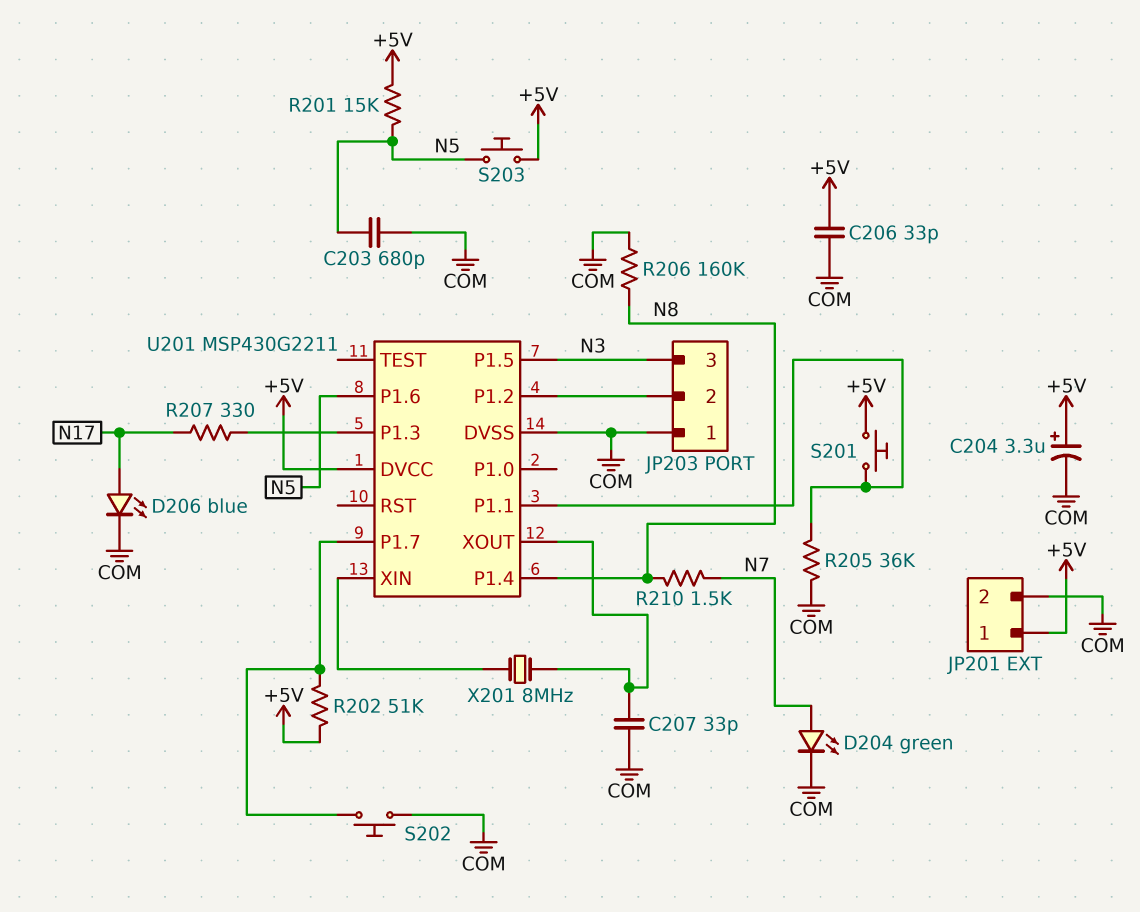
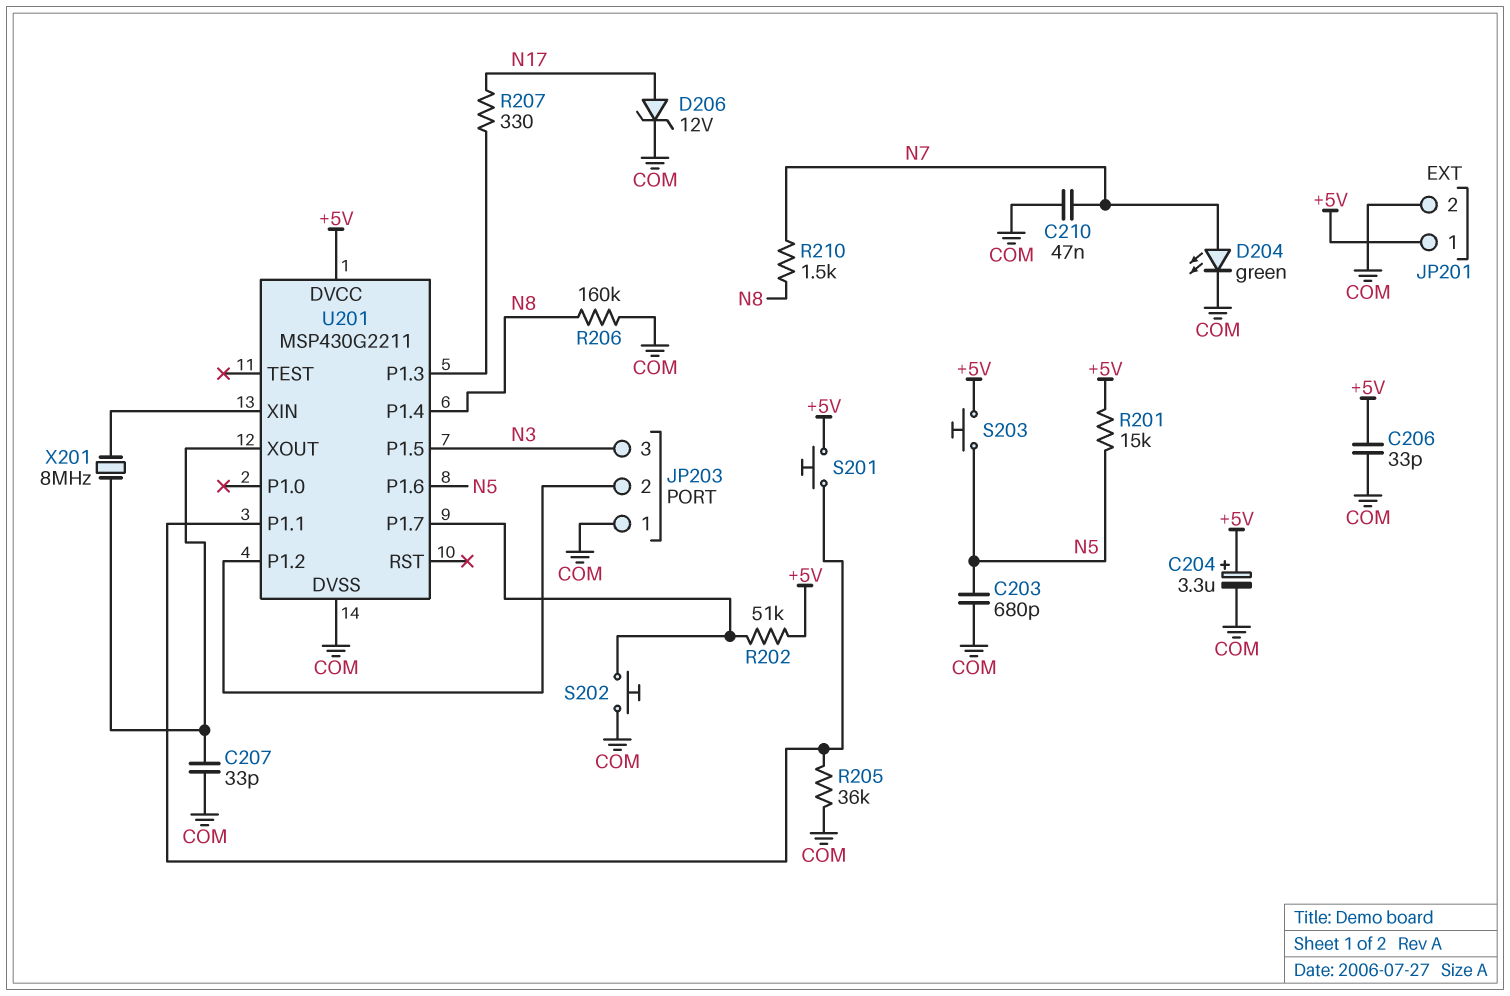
C210: none -> 47nF (COM, N7)
D206: LED blue (A N17, K COM) -> zener 12V (A N17, K COM)

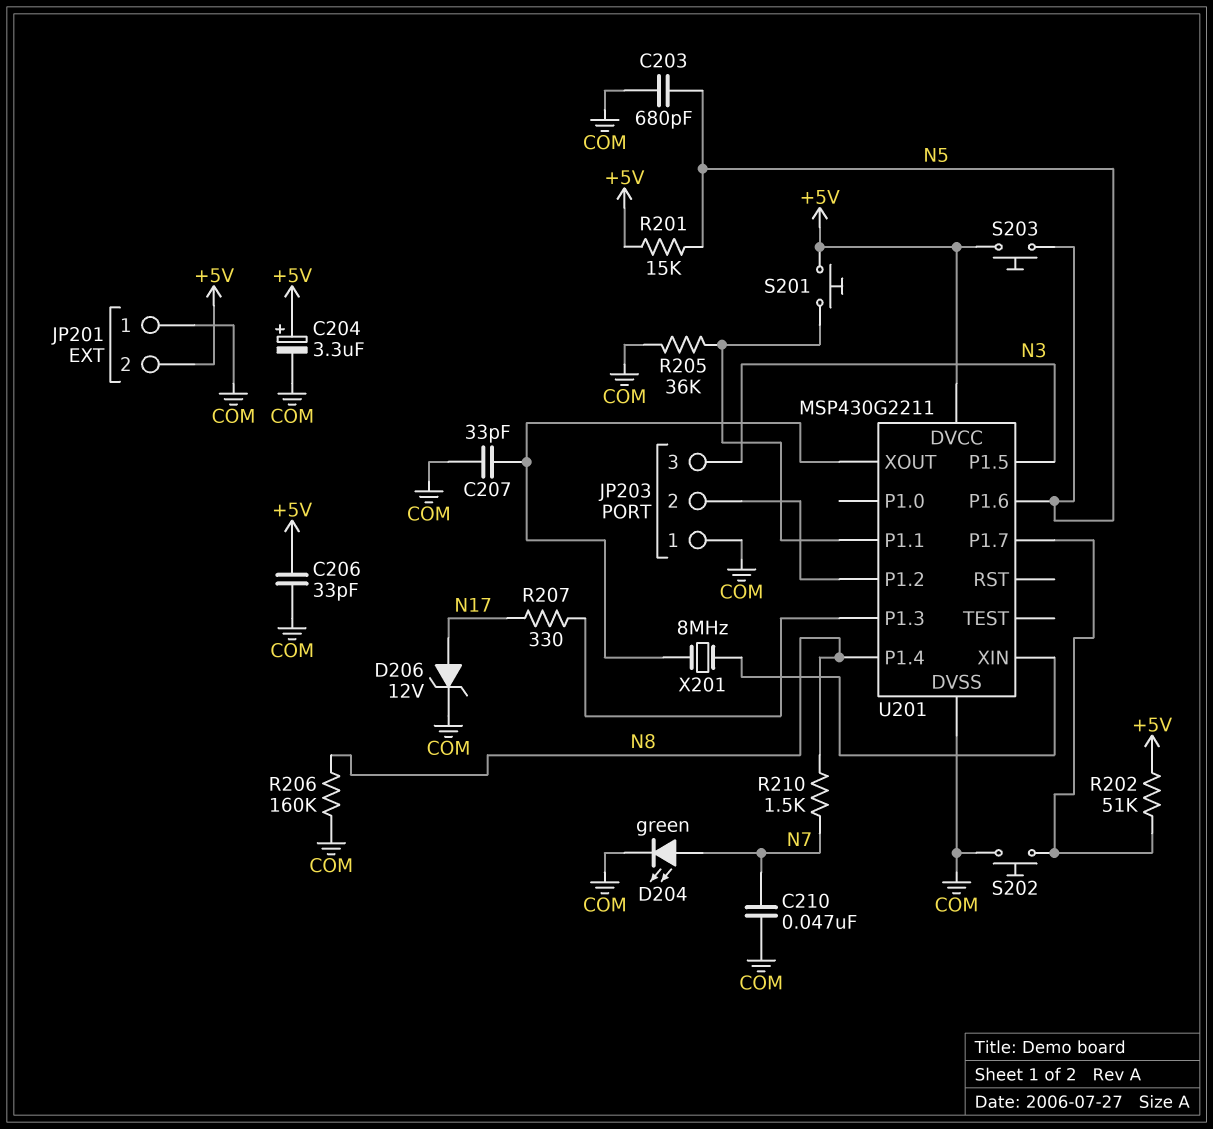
JP201 pin 1: +5V -> COM
JP201 pin 2: COM -> +5V

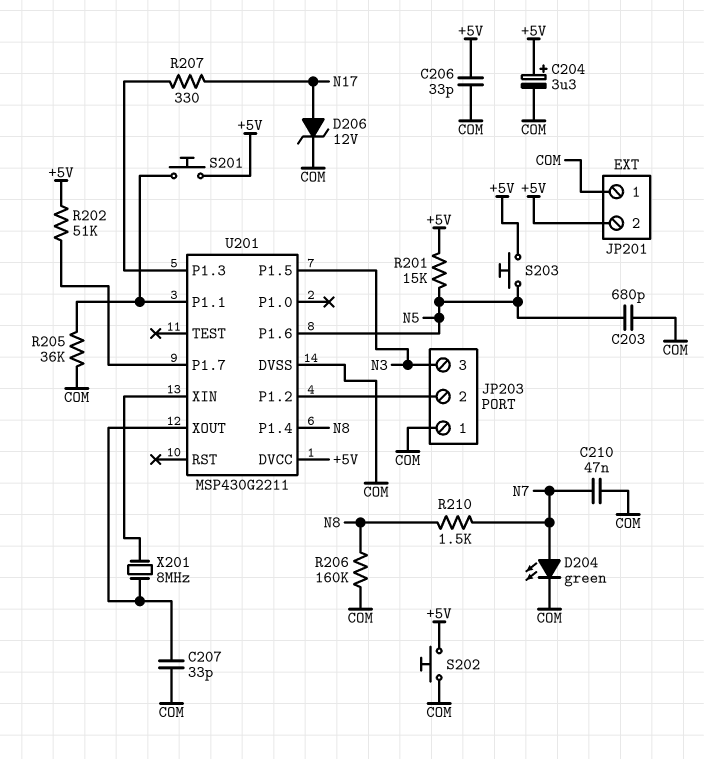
S202: button (COM, U201/P1.7) -> button (+5V, COM)

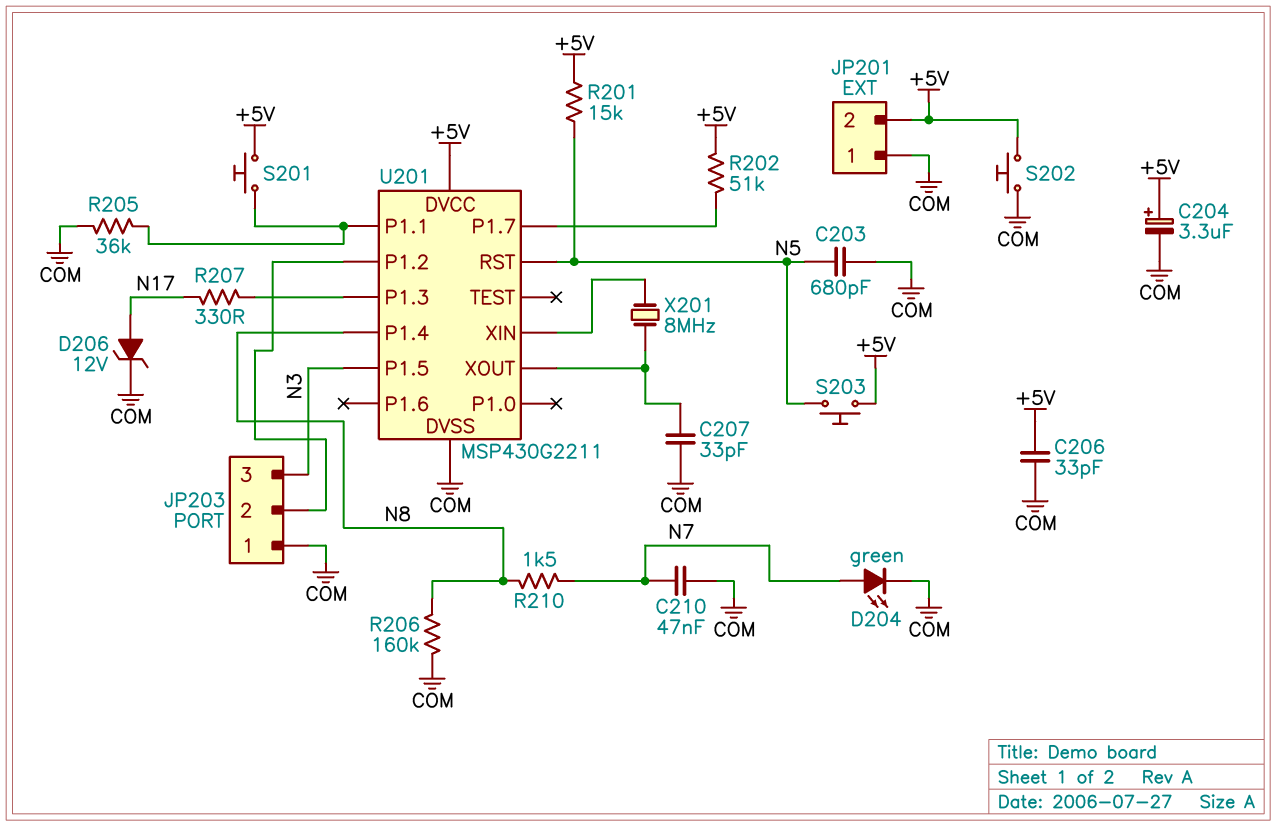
U201 pin P1.6: N5 -> none
U201 pin RST: none -> N5

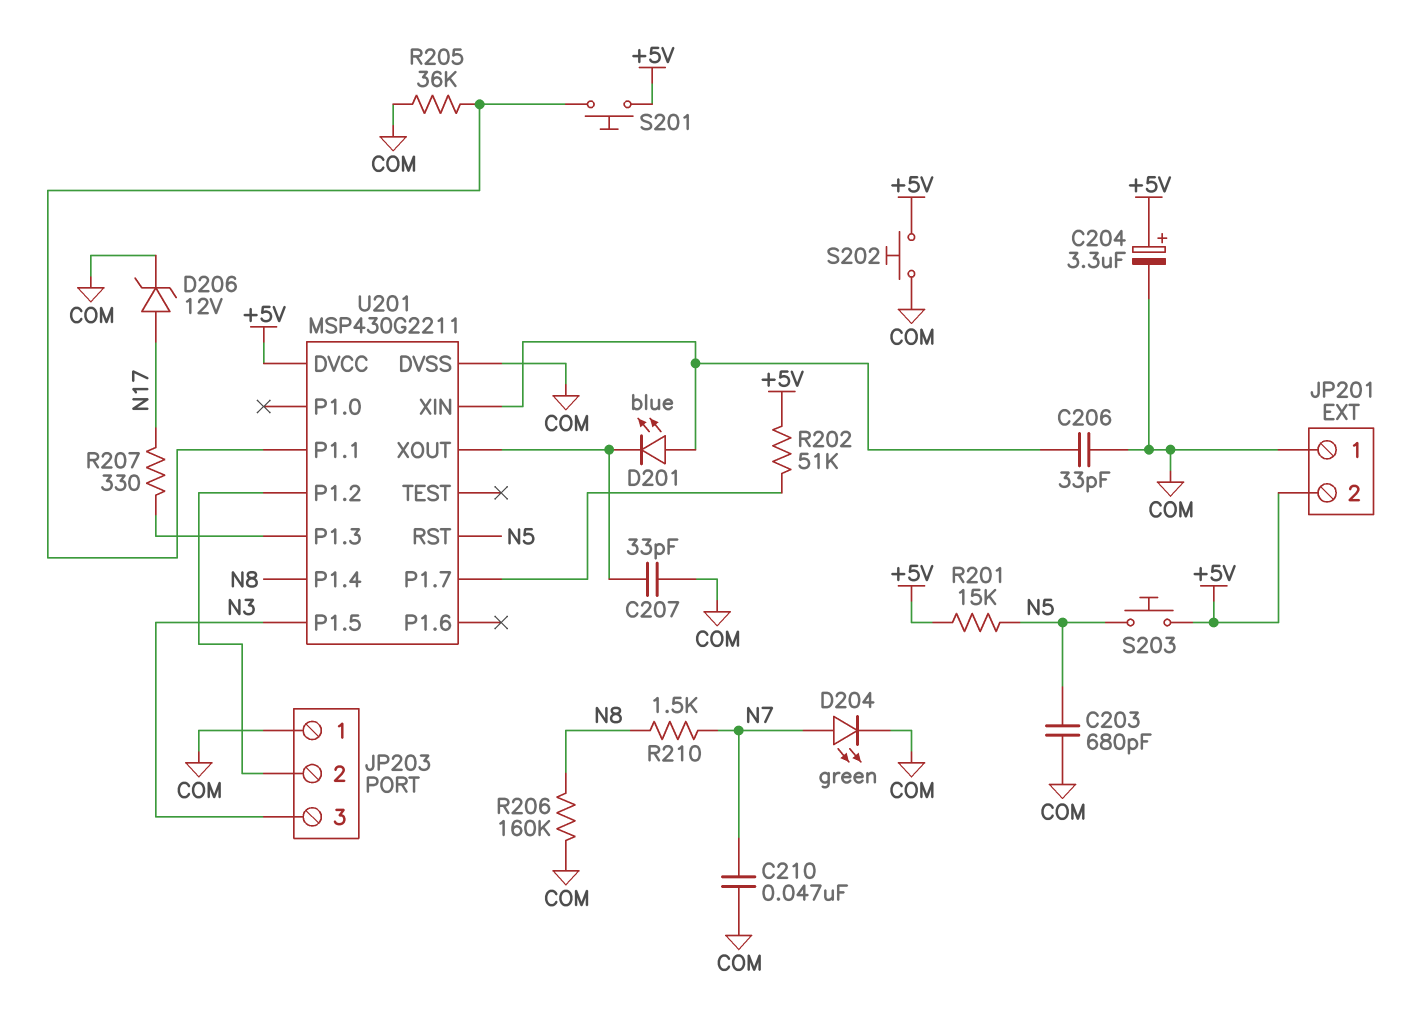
C206: 33pF (+5V, COM) -> 33pF (COM, U201/XIN)
D201: none -> LED blue (A U201/XIN, K U201/XOUT)
X201: 8MHz (U201/XIN, U201/XOUT) -> none

